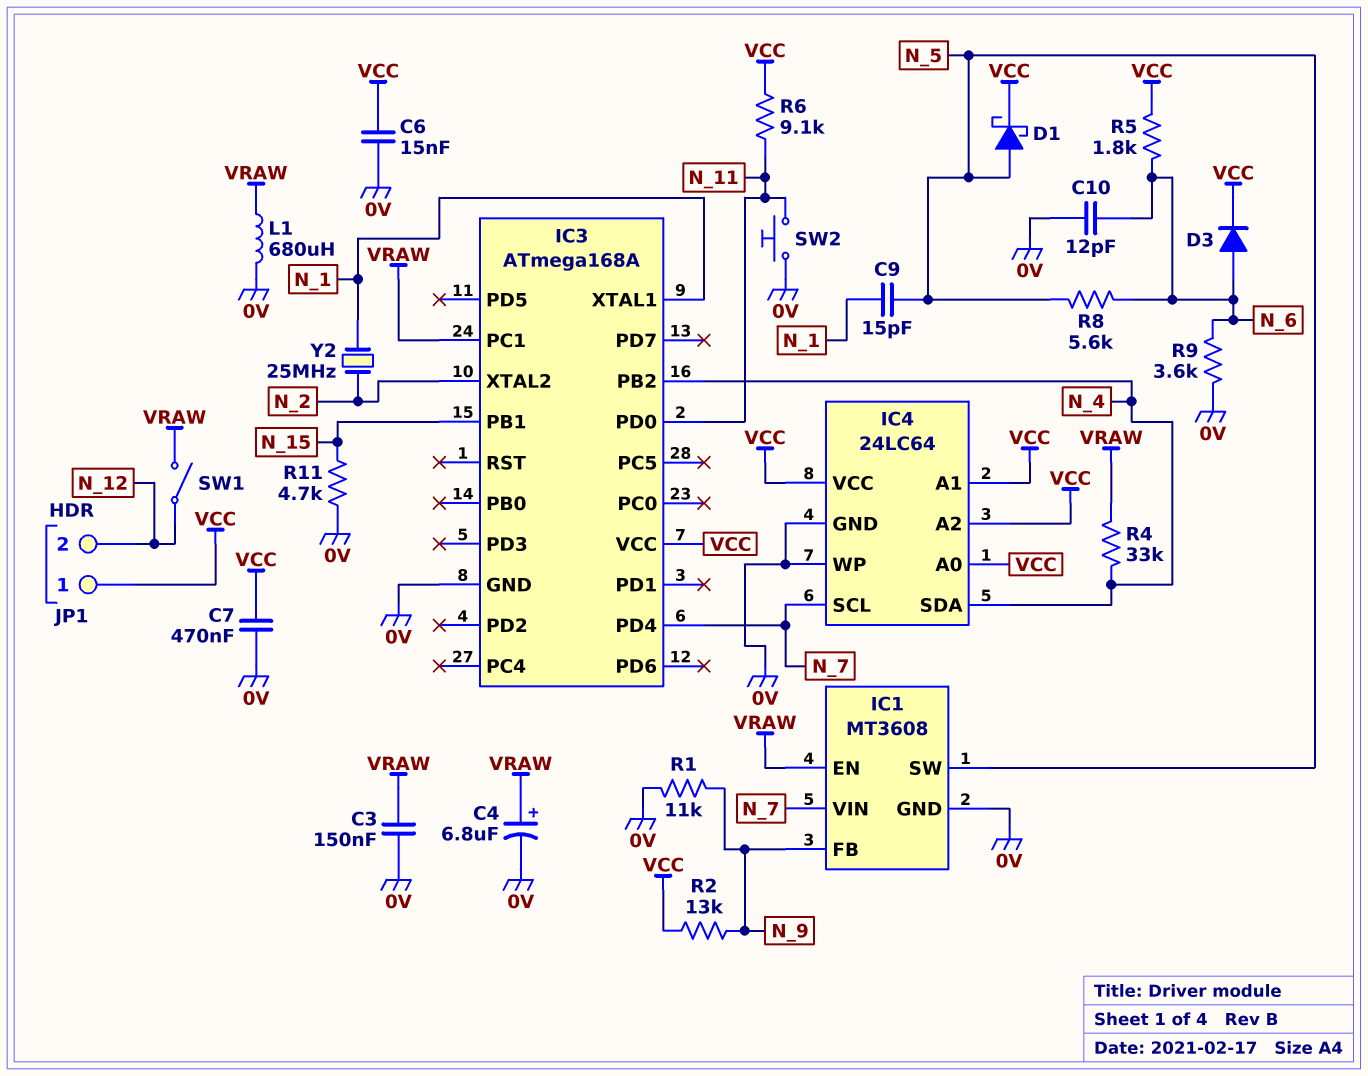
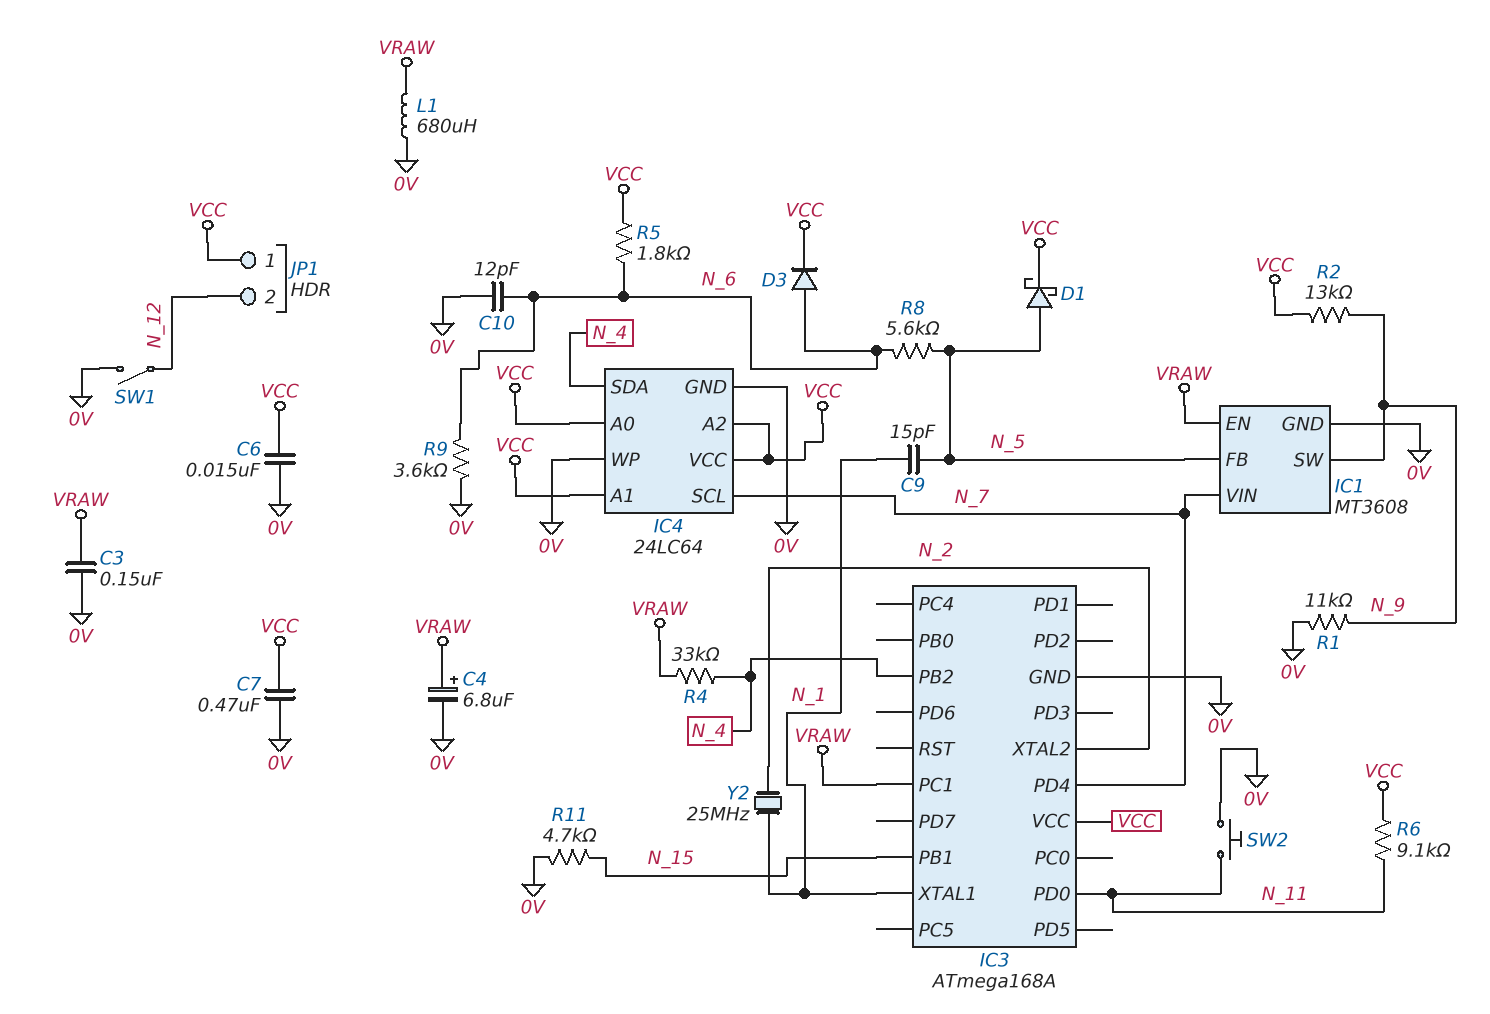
IC1 pin FB: N_9 -> N_5
IC1 pin SW: N_5 -> N_9
SW1: switch (N_12, VRAW) -> switch (0V, N_12)

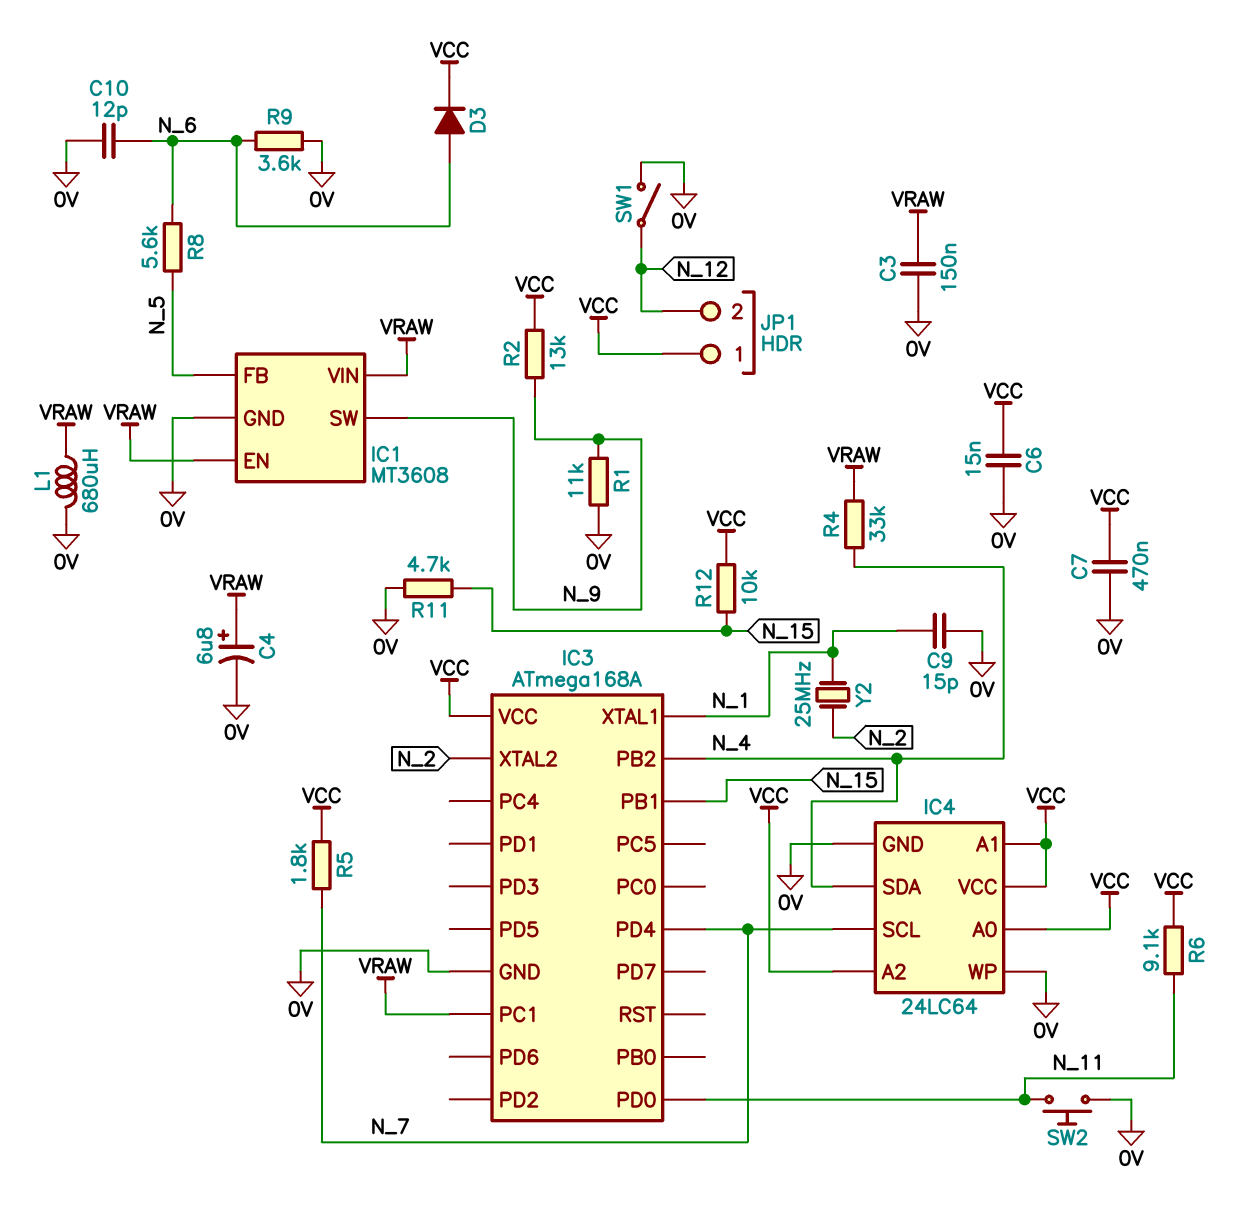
C9: 15pF (N_1, N_5) -> 15pF (0V, N_1)
D1: schottky (A N_5, K VCC) -> none
IC1 pin VIN: N_7 -> VRAW
R5: 1.8k (N_6, VCC) -> 1.8k (N_7, VCC)
R12: none -> 10k (N_15, VCC)

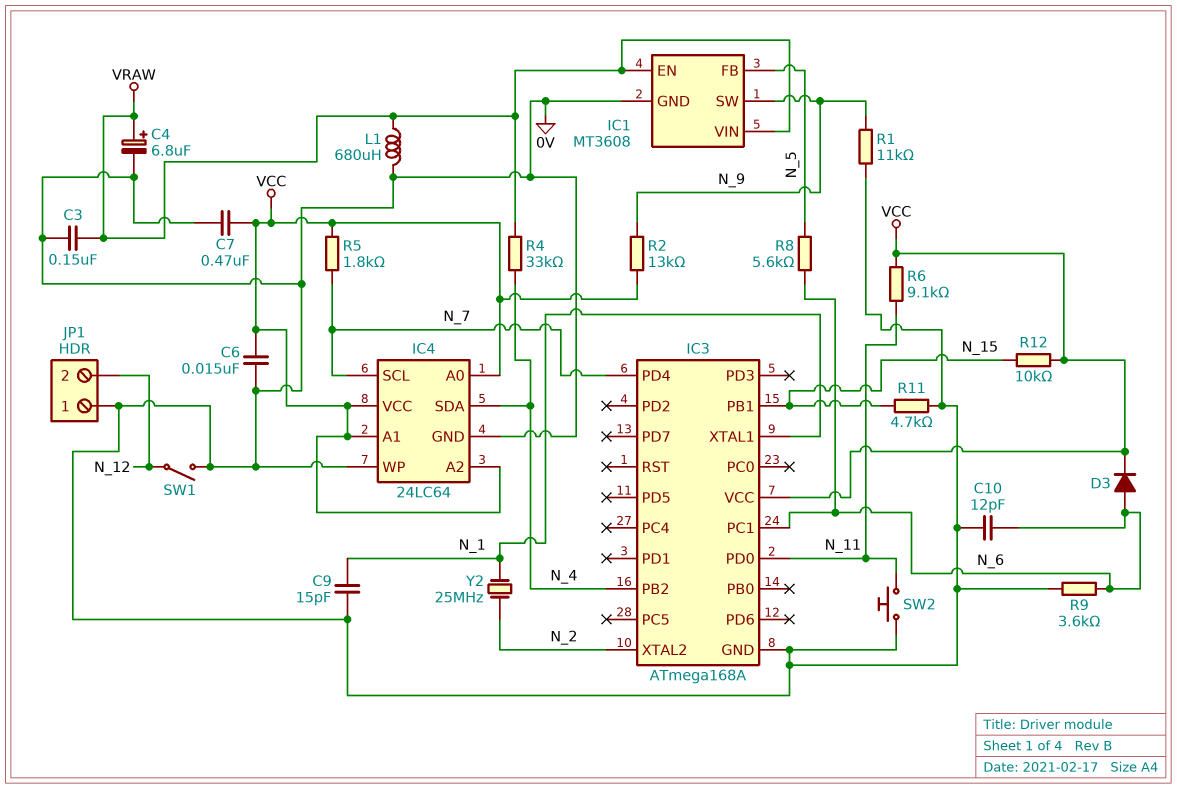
IC3 pin PC1: VRAW -> N_6
JP1 pin 1: VCC -> 0V

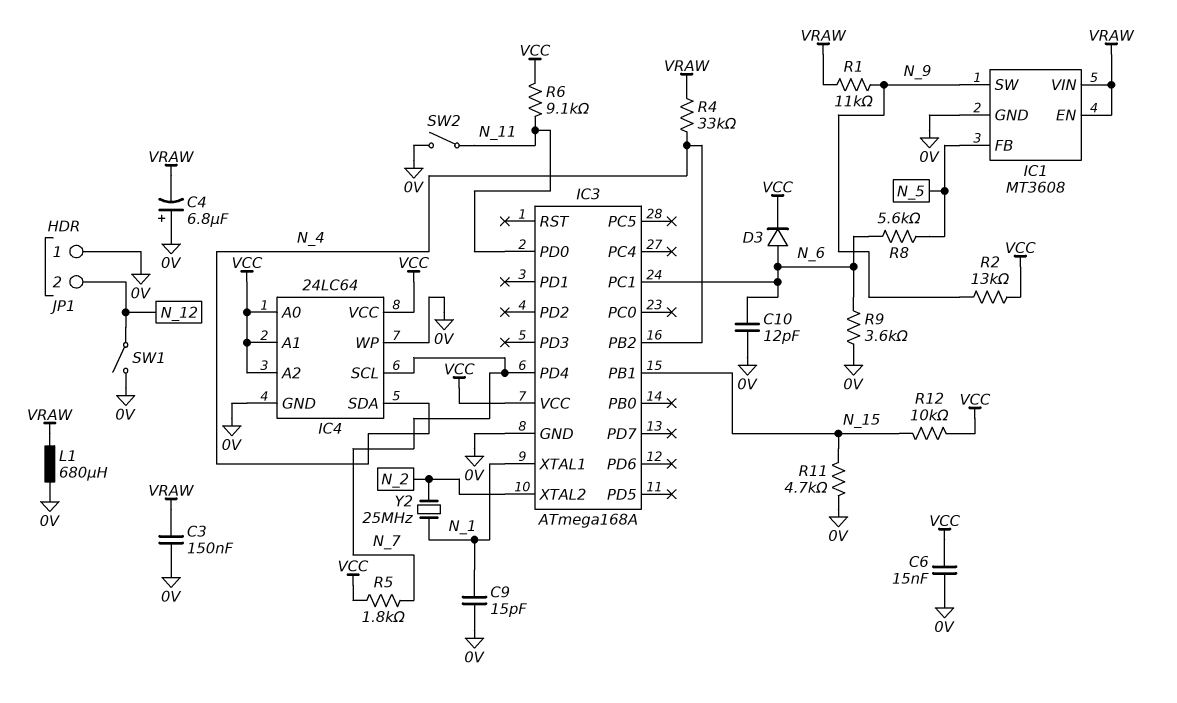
C4: 6.8uF (plus VRAW, minus 0V) -> 6.8uF (plus 0V, minus VRAW)
C7: 470nF (0V, VCC) -> none
R1: 11k (0V, N_9) -> 11k (N_9, VRAW)
SW2: button (0V, N_11) -> switch (0V, N_11)

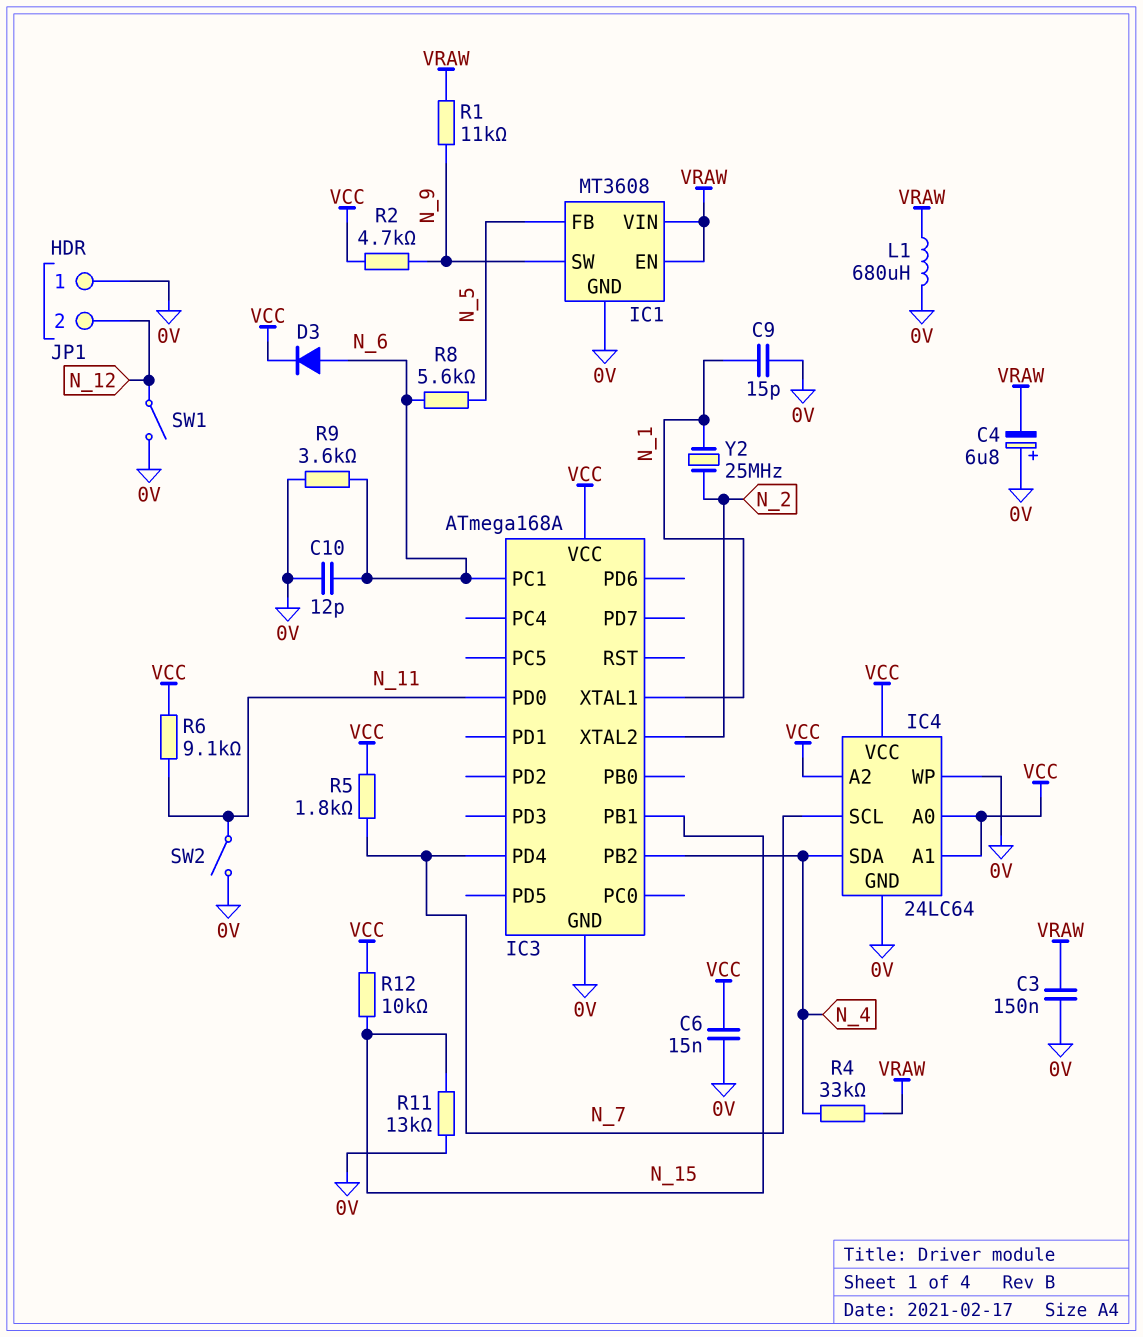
R2: 13k (N_9, VCC) -> 4.7k (N_9, VCC)
R11: 4.7k (0V, N_15) -> 13k (0V, N_15)

